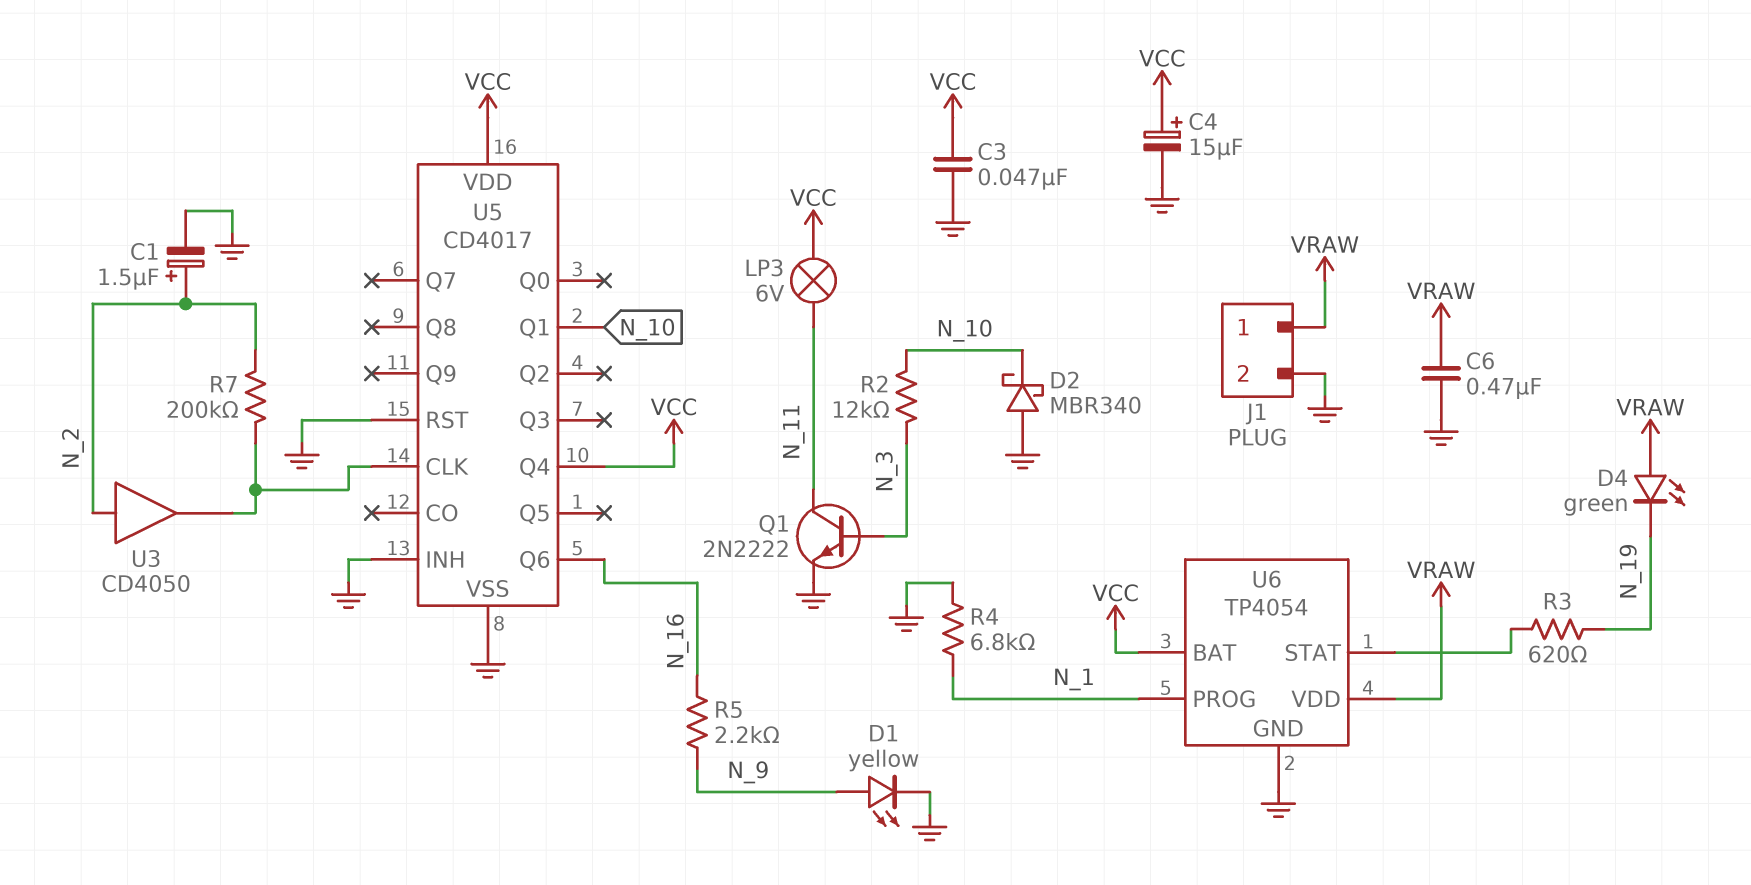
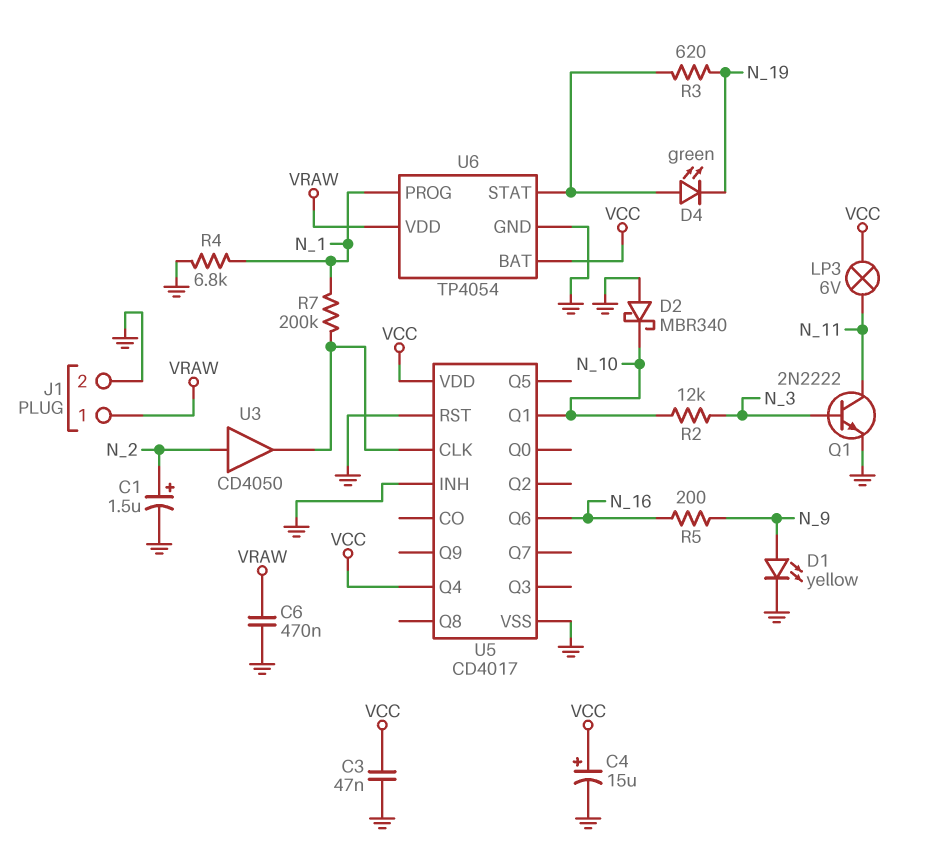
D4: LED green (A VRAW, K N_19) -> LED green (A U6/STAT, K N_19)
R5: 2.2k (N_9, N_16) -> 200 (N_9, N_16)
R7: 200k (N_2, U5/CLK) -> 200k (N_1, U5/CLK)

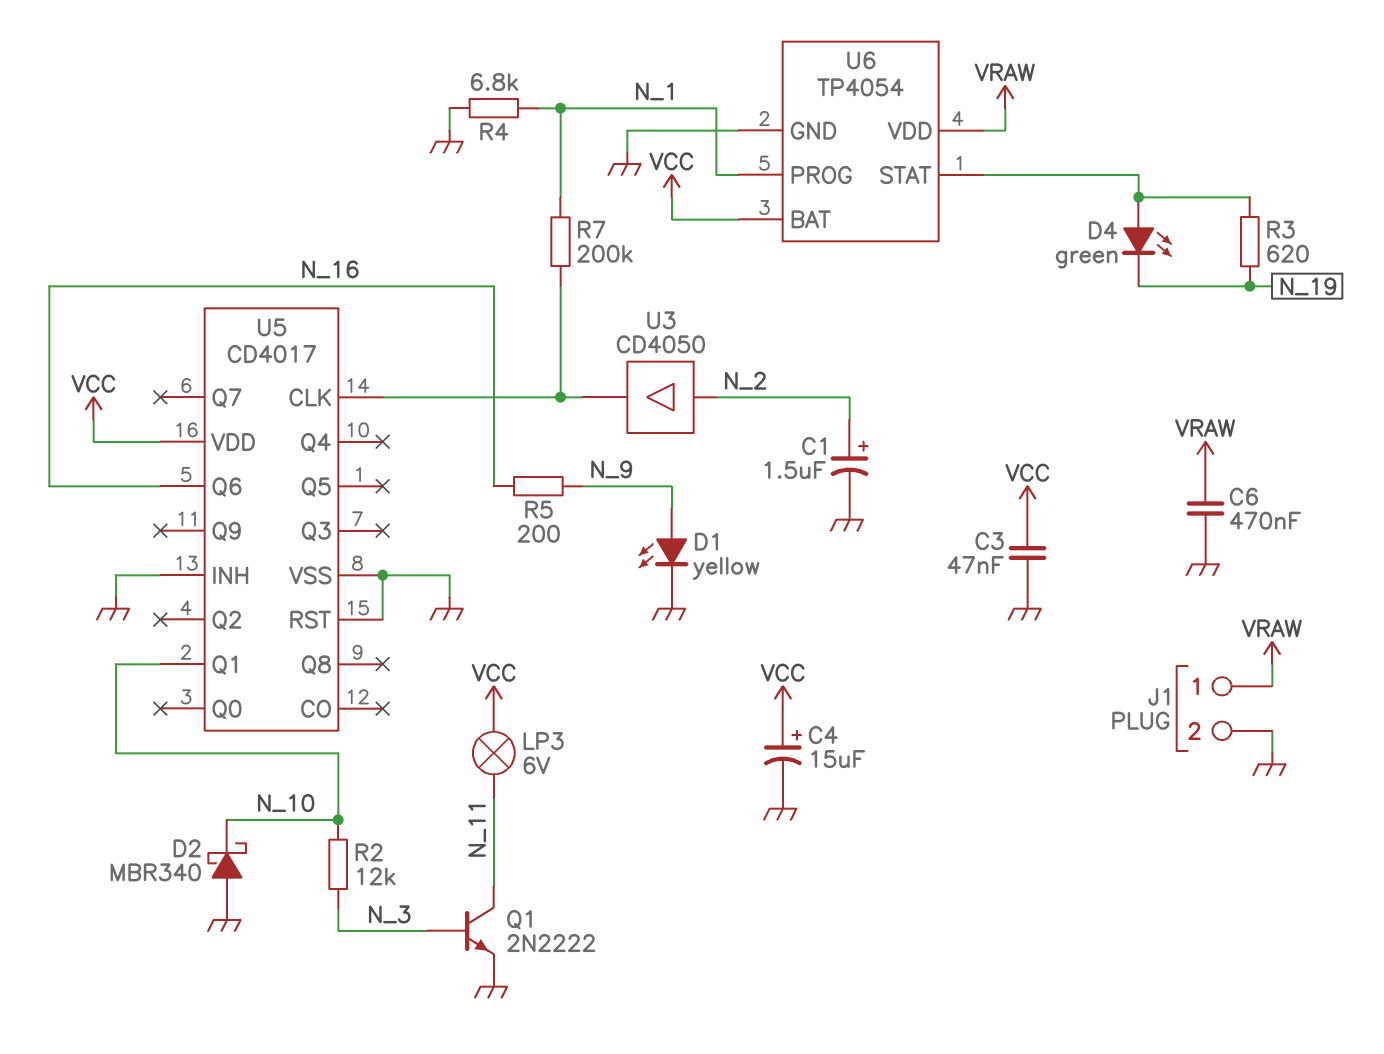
U5 pin Q4: VCC -> none

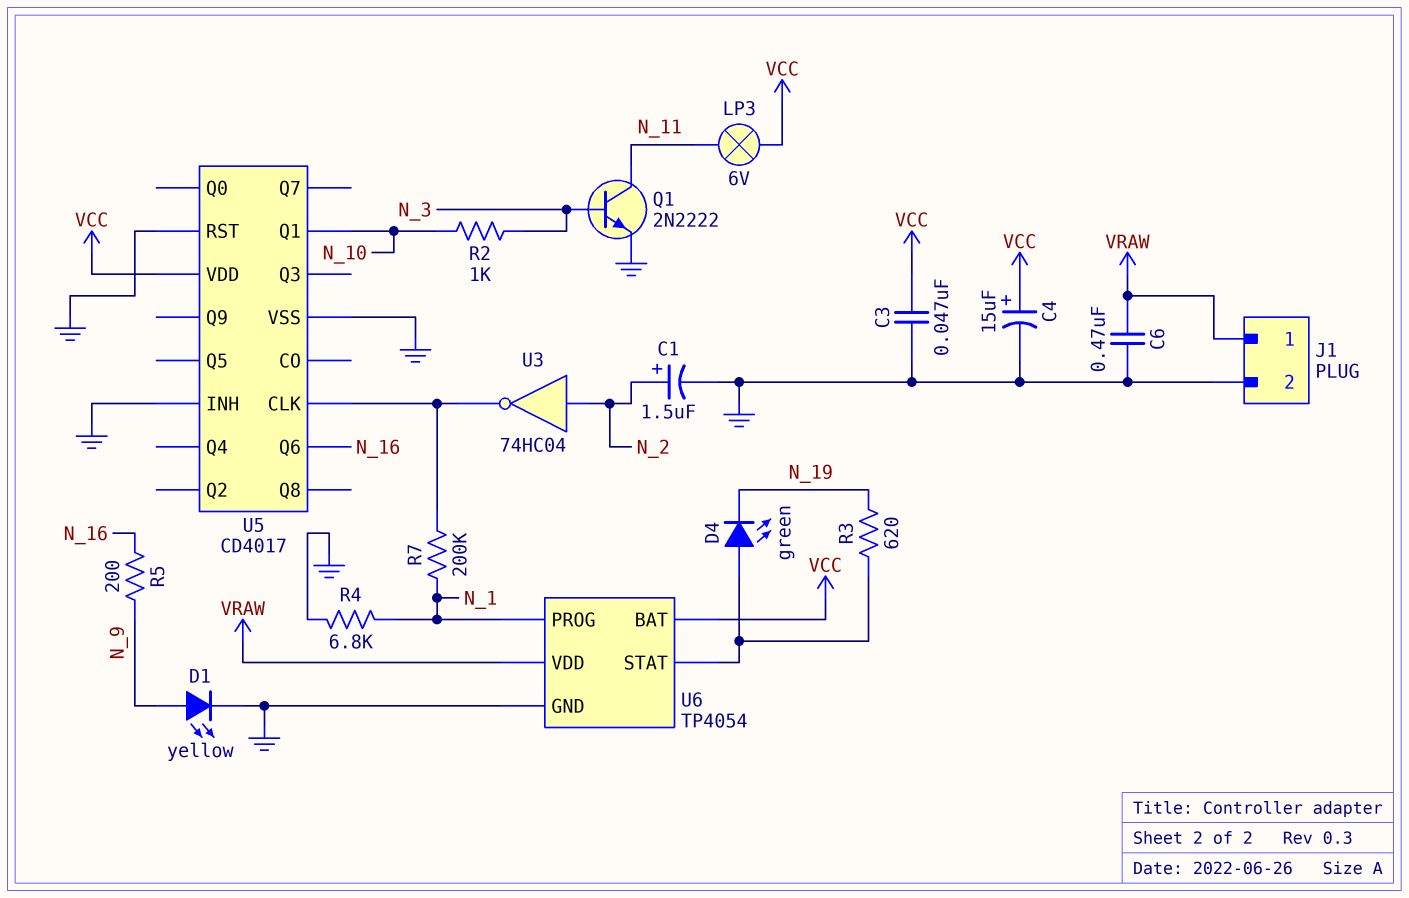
D2: schottky MBR340 (A GND, K N_10) -> none
R2: 12k (N_3, N_10) -> 1k (N_3, N_10)
U3: buffer CD4050 (in N_2, out U5/CLK) -> NOT 74HC04 (in N_2, out U5/CLK)

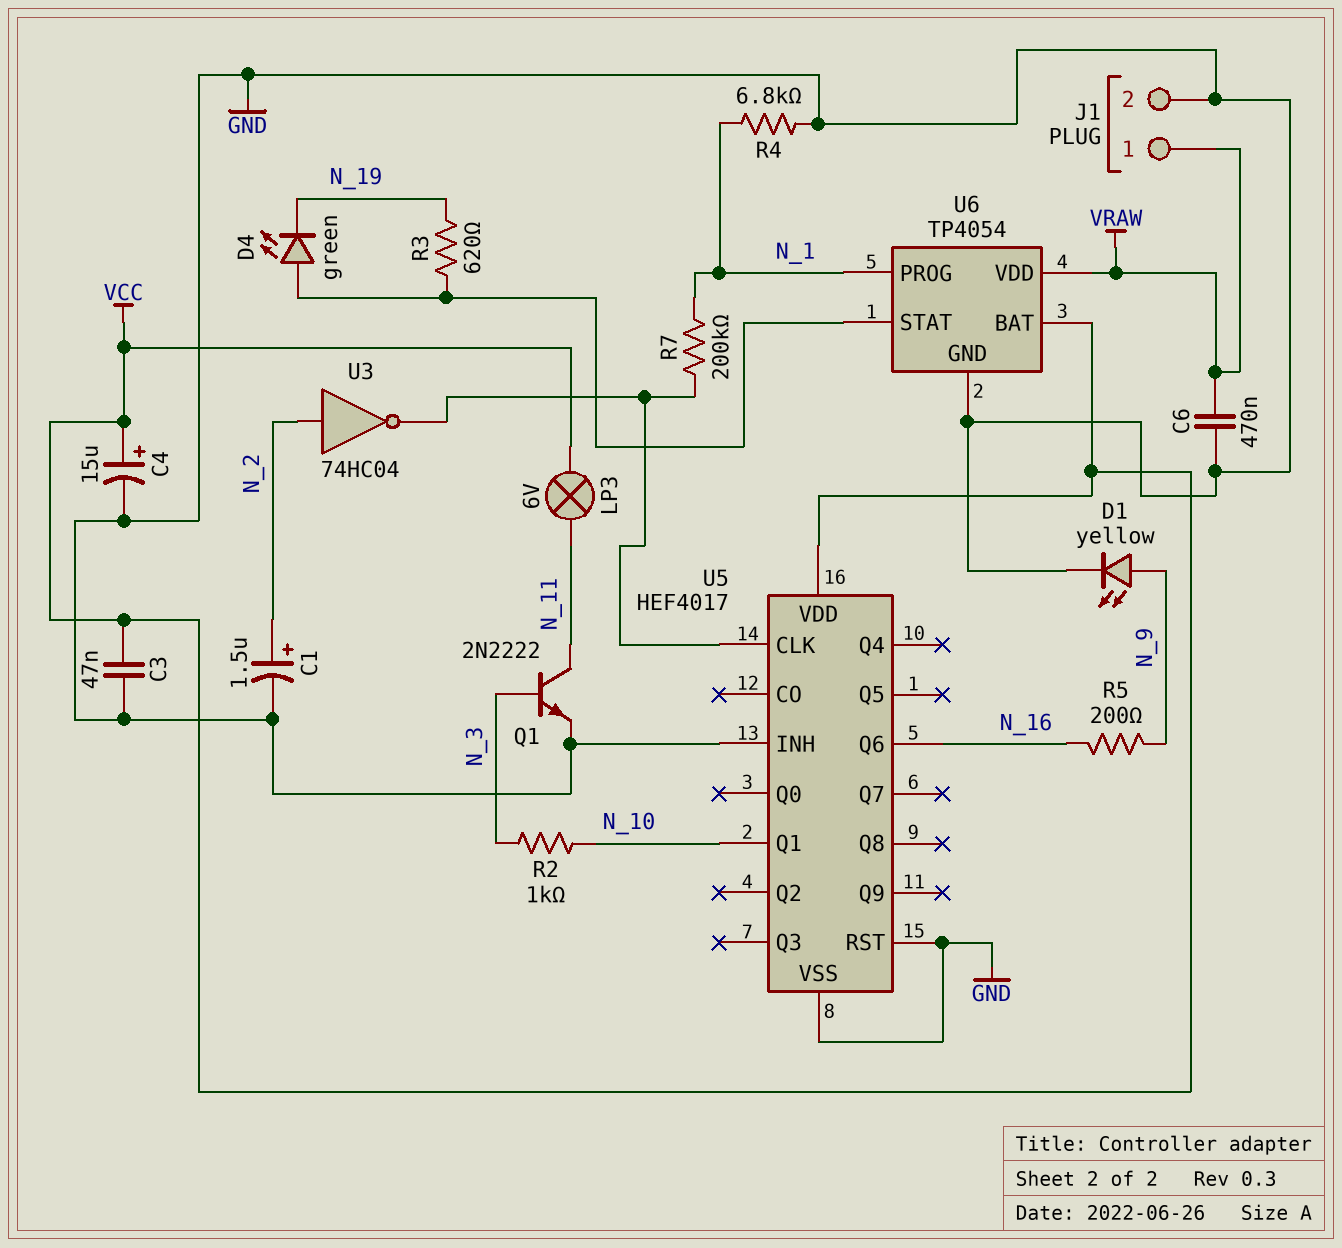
U5: CD4017 -> HEF4017

